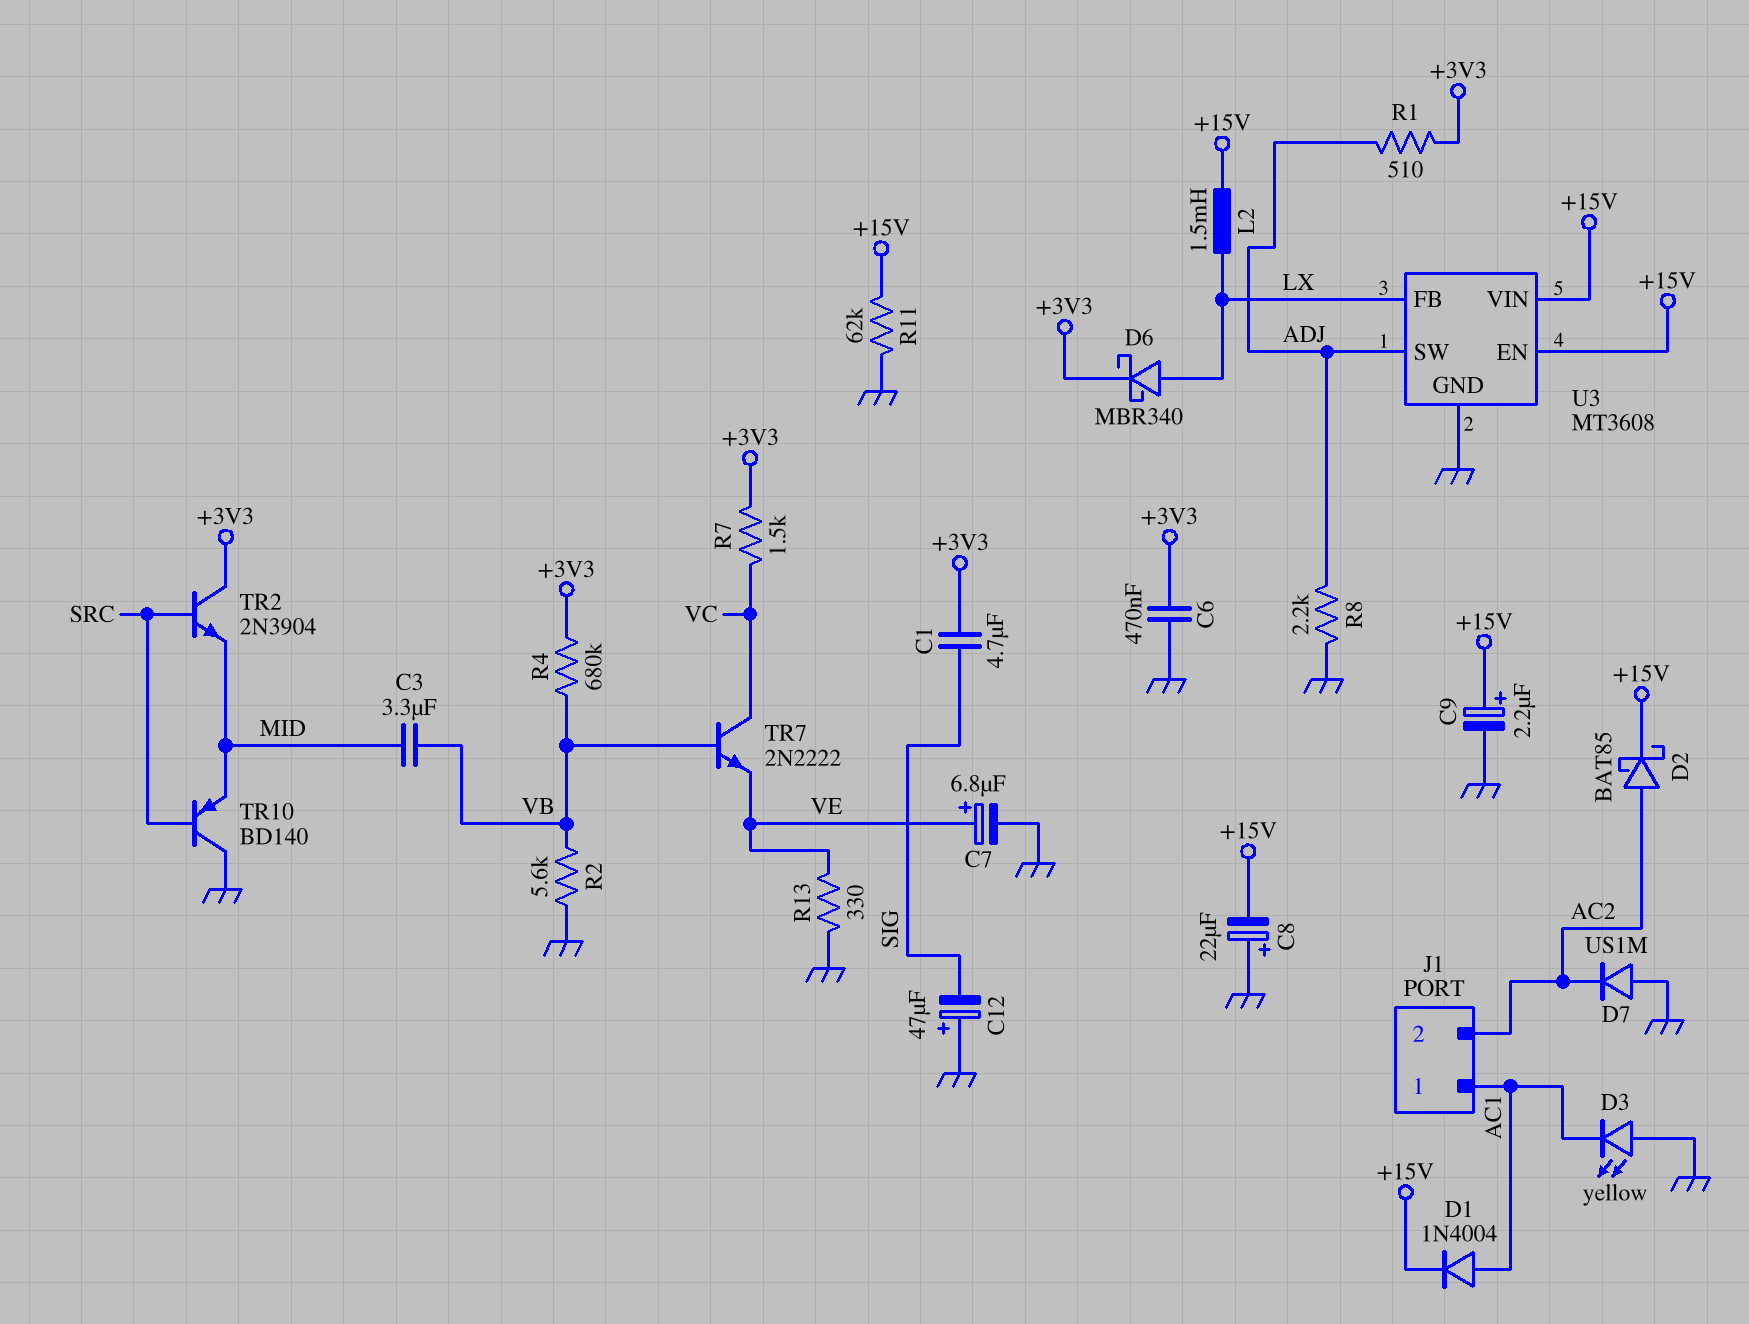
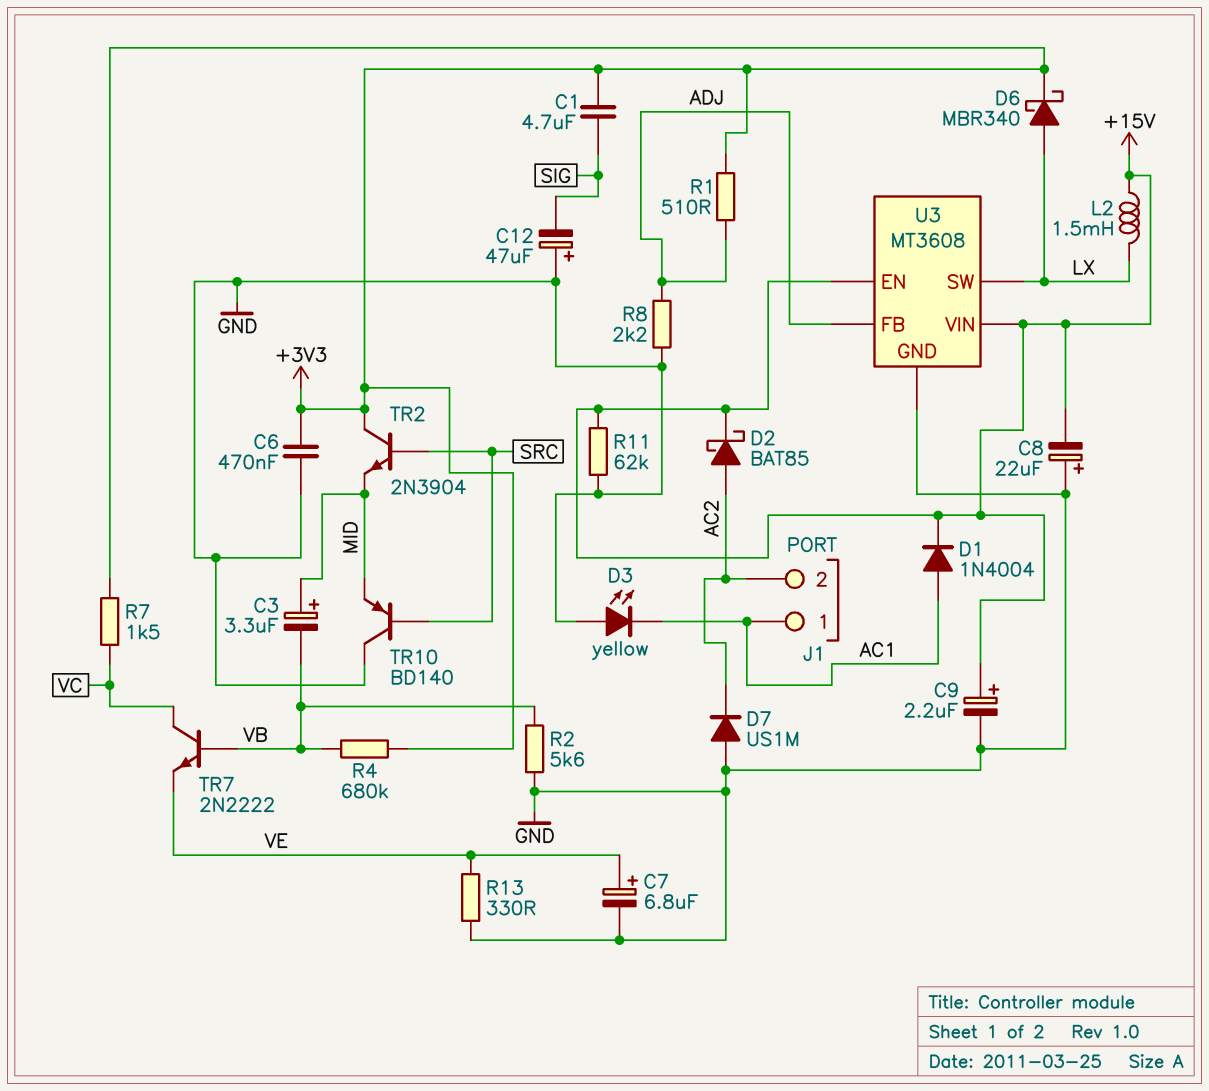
C3: 3.3uF (MID, VB) -> 3.3uF (plus MID, minus VB)
U3 pin FB: LX -> ADJ
U3 pin SW: ADJ -> LX

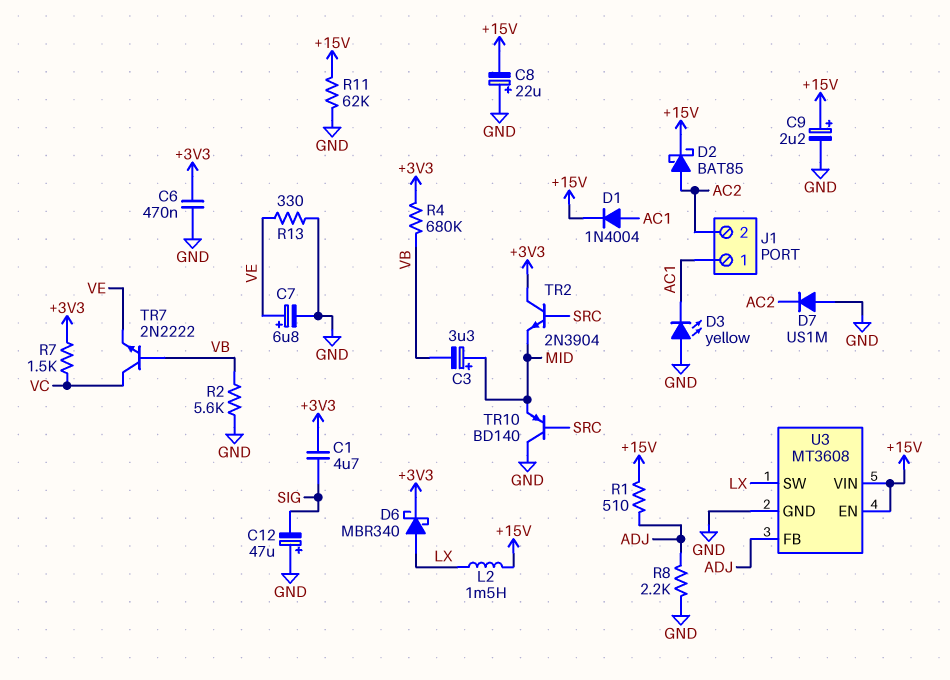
R1: 510 (+3V3, ADJ) -> 510 (+15V, ADJ)

